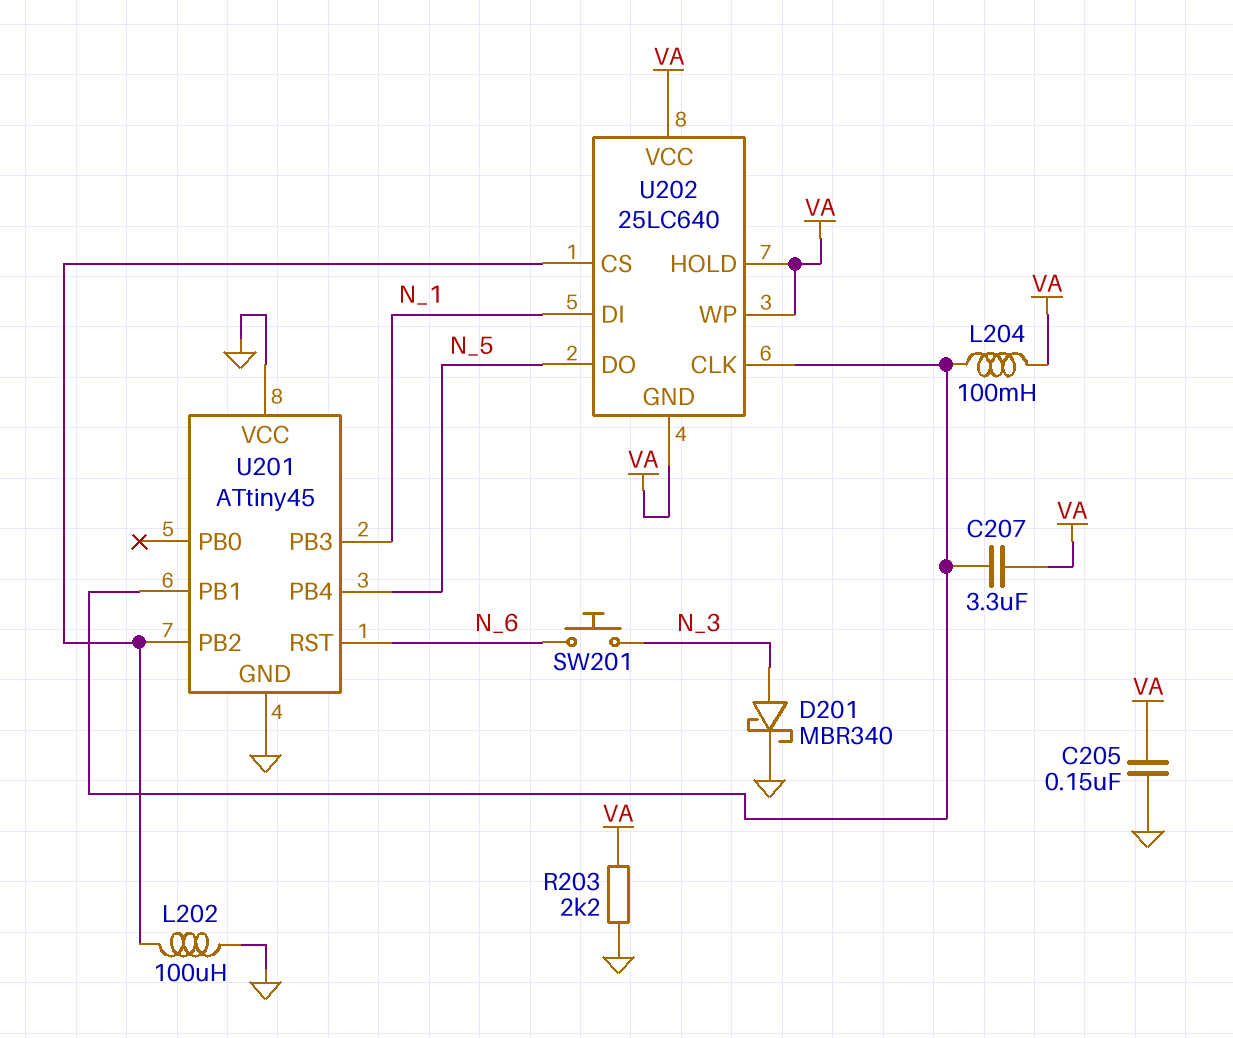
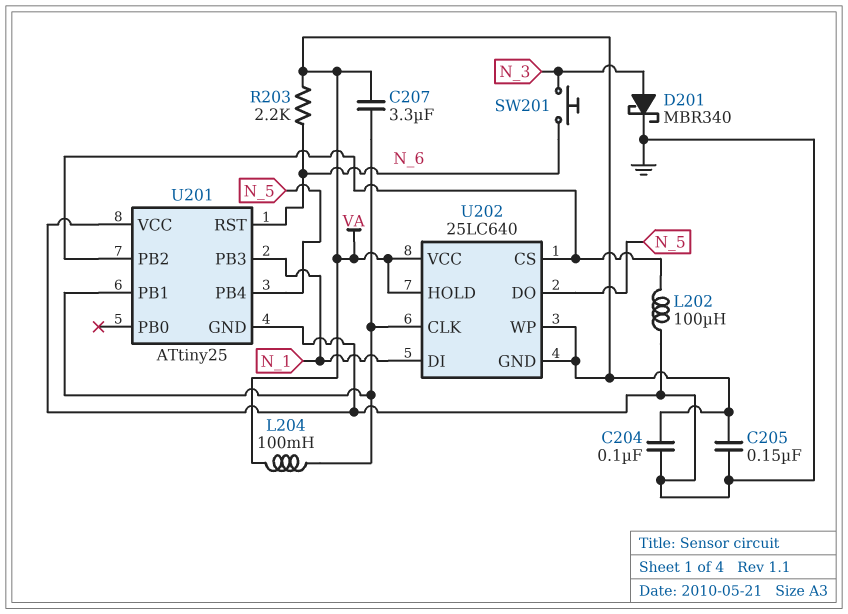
C204: none -> 100nF (GND, VA)
R203: 2.2k (GND, VA) -> 2.2k (N_6, VA)
U201: ATtiny45 -> ATtiny25

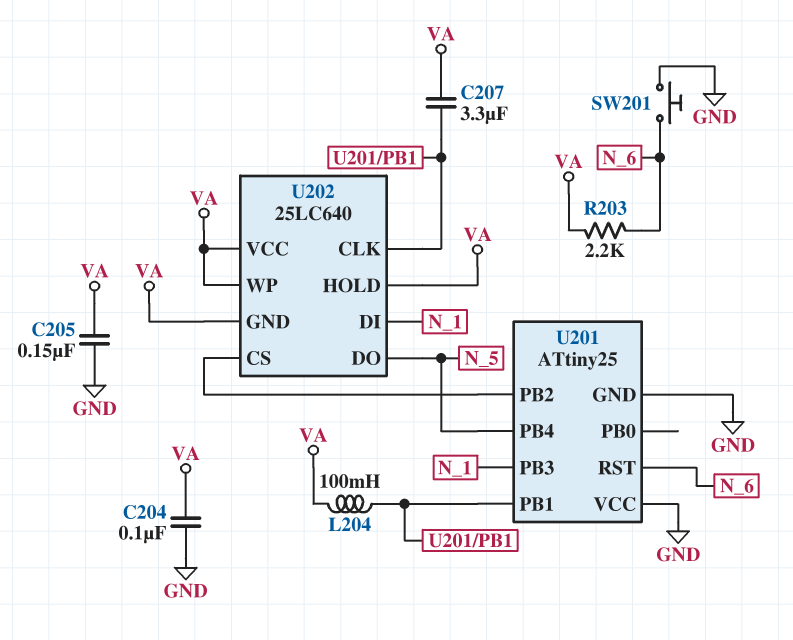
D201: schottky MBR340 (A N_3, K GND) -> none
L202: 100uH (GND, U201/PB2) -> none
SW201: button (N_3, N_6) -> button (GND, N_6)

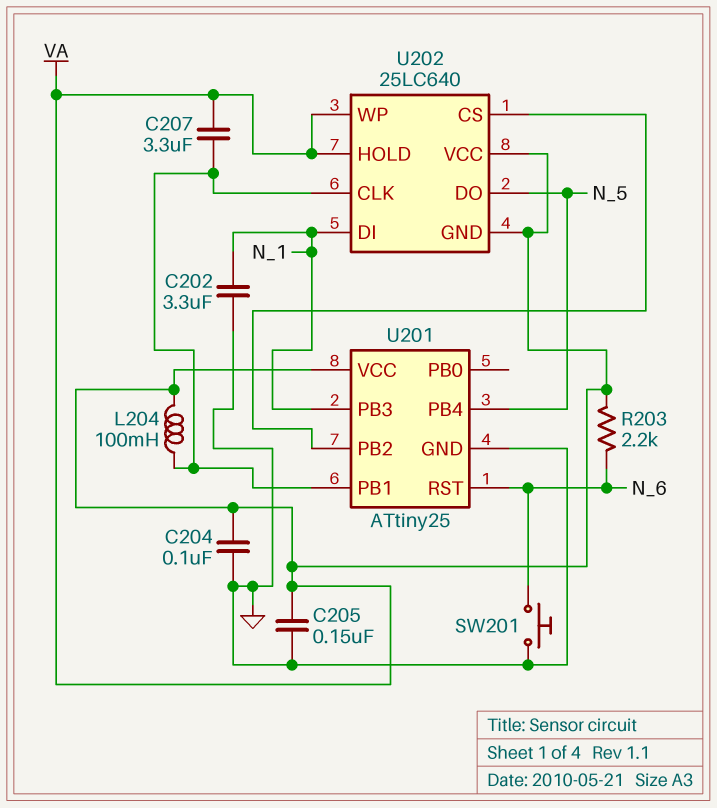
C202: none -> 3.3uF (GND, N_1)
U201 pin VCC: GND -> VA

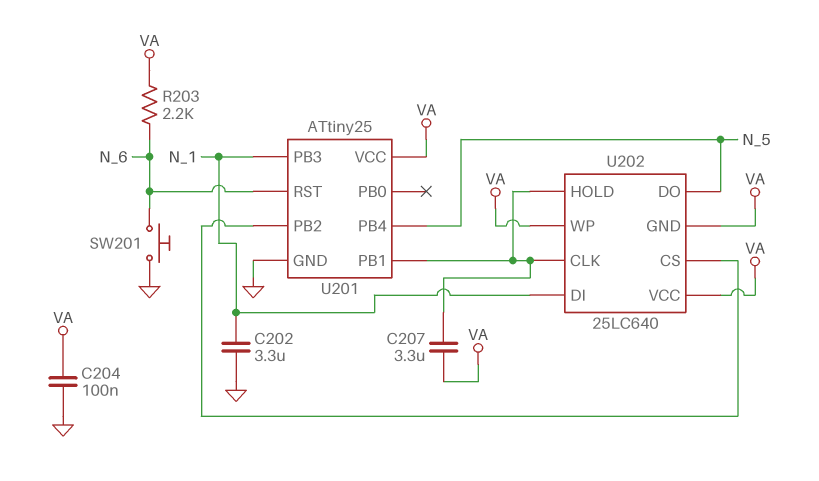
C205: 150nF (GND, VA) -> none
L204: 100mH (U201/PB1, VA) -> none
U202 pin HOLD: VA -> U201/PB1

